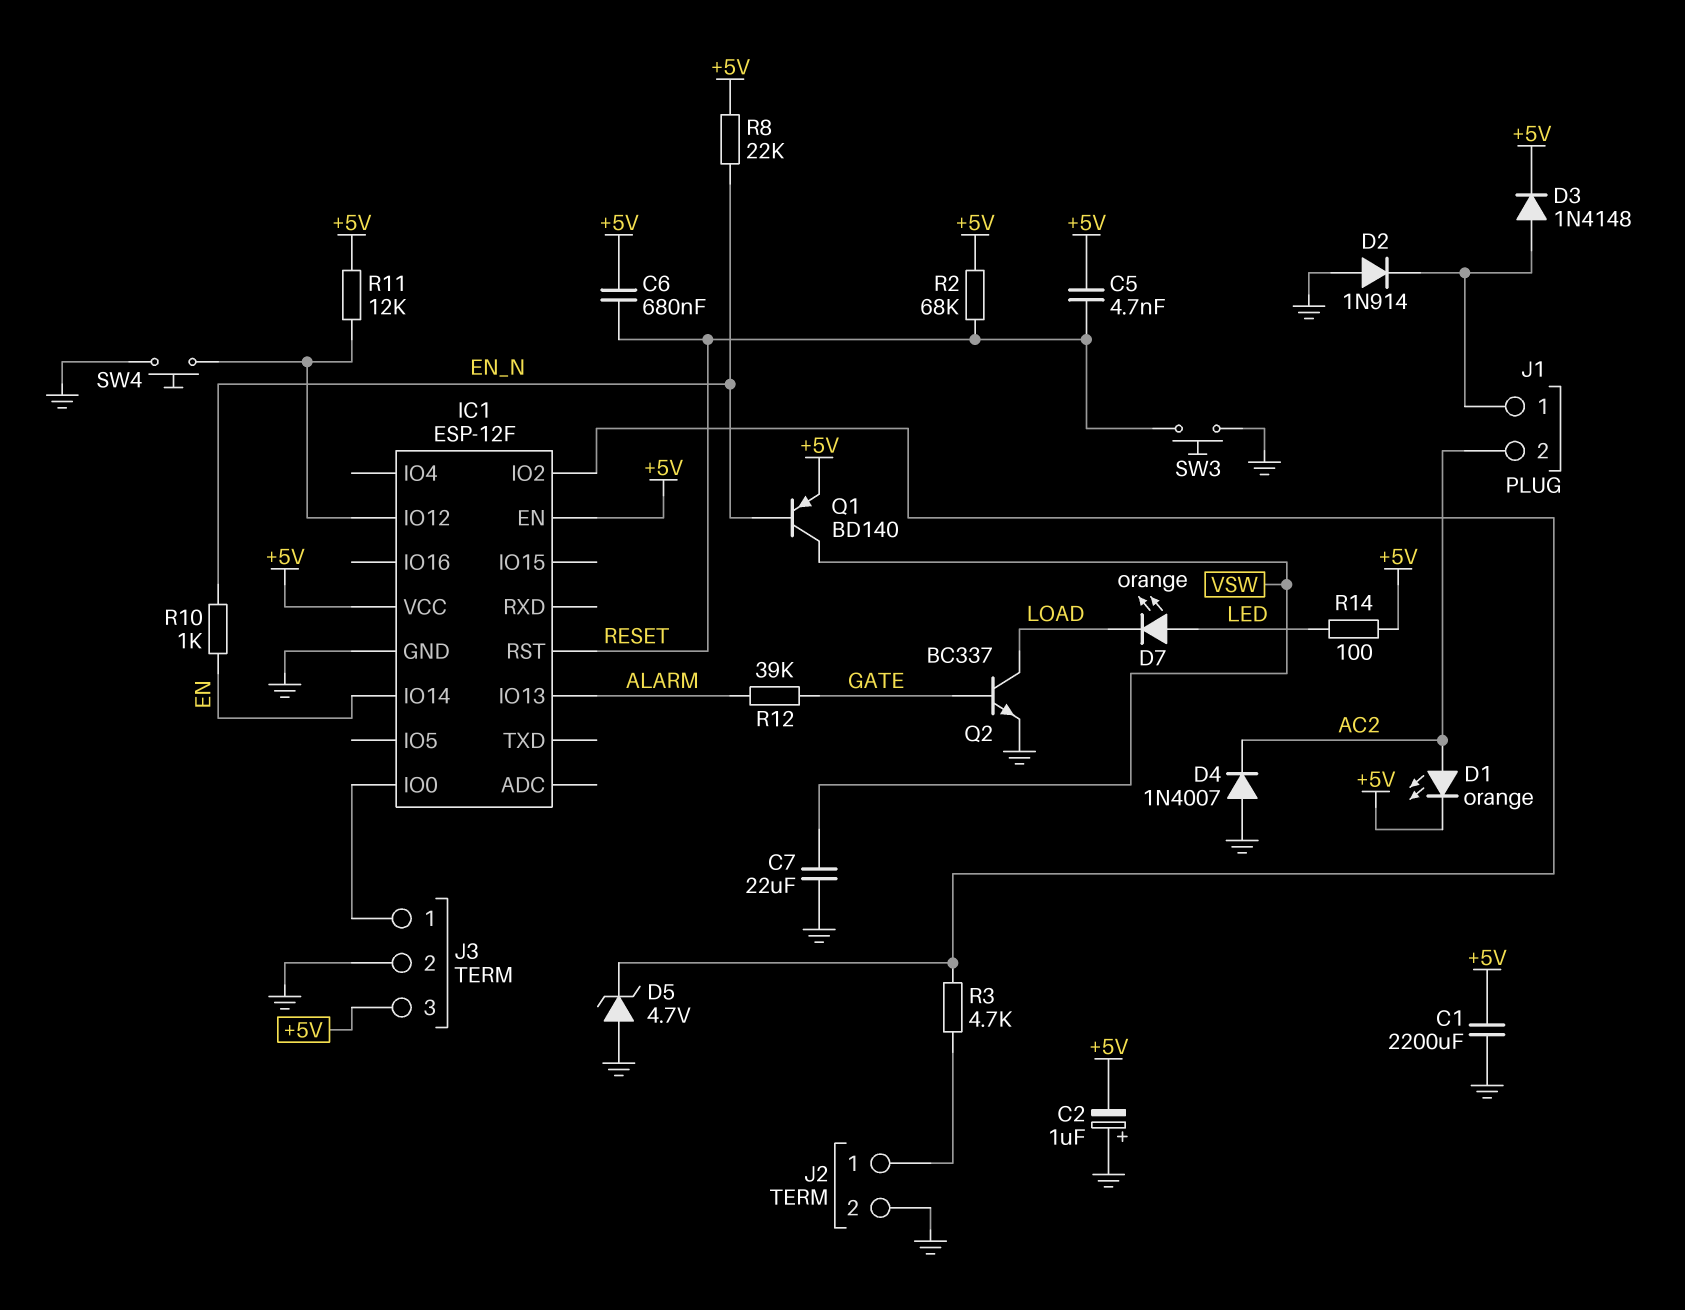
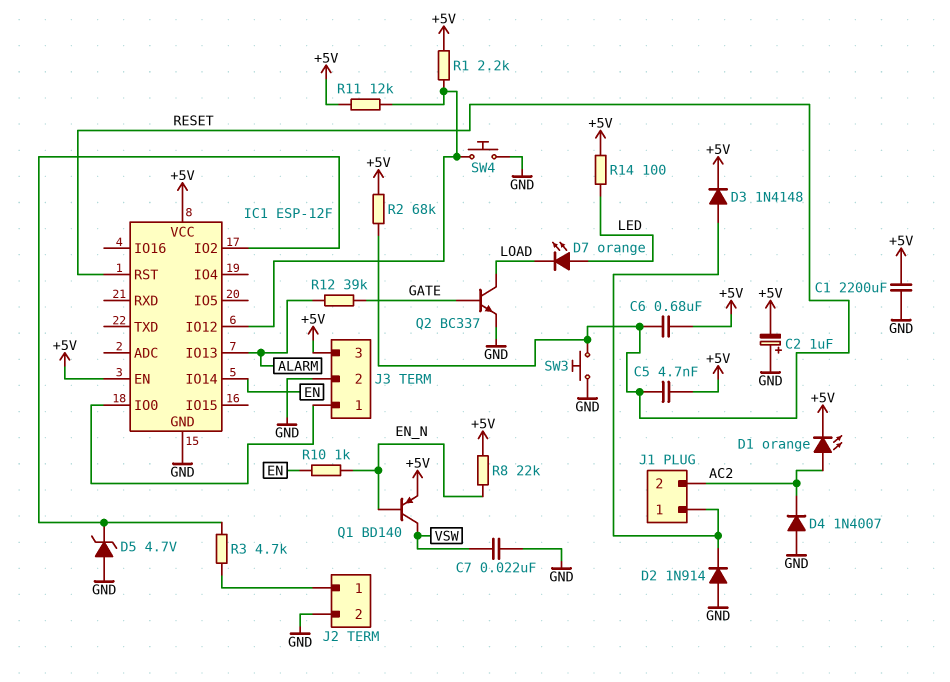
C7: 22uF (GND, VSW) -> 22nF (GND, VSW)
R1: none -> 2.2k (+5V, IC1/IO12)

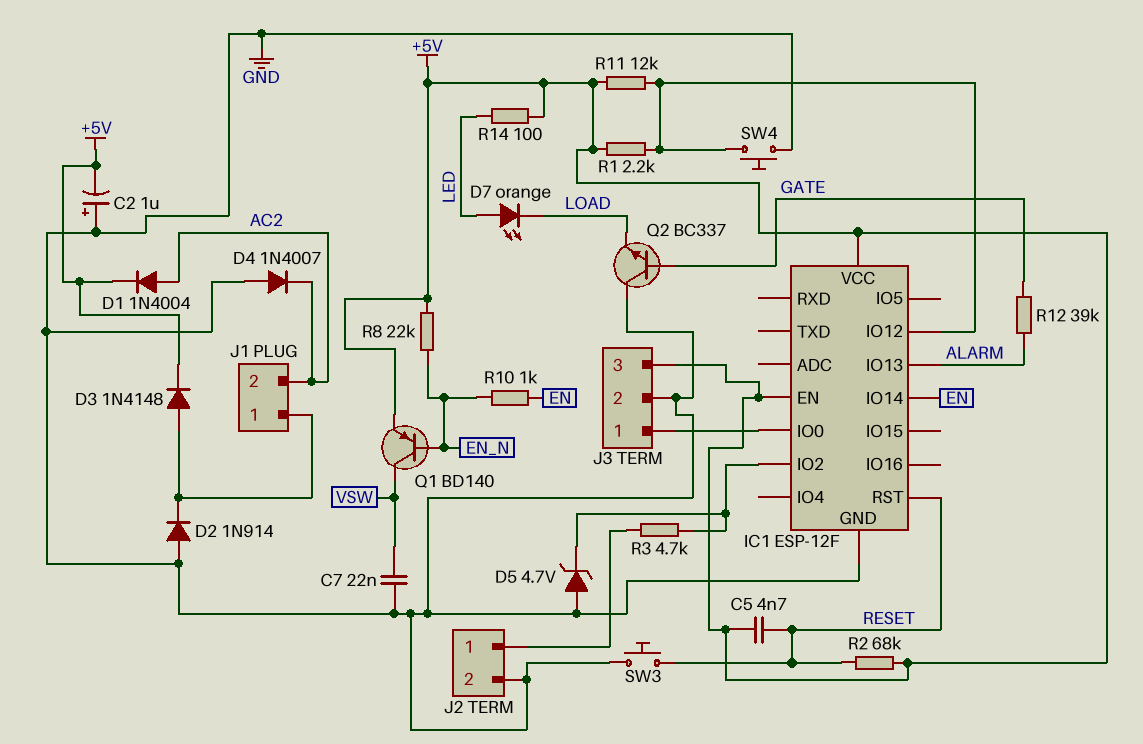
C1: 2200uF (+5V, GND) -> none
C6: 680nF (+5V, RESET) -> none
D1: LED orange (A AC2, K +5V) -> diode 1N4004 (A AC2, K +5V)
Q2: NPN BC337 (B GATE, C LOAD, E GND) -> NPN BC337 (B GATE, C GND, E LOAD)

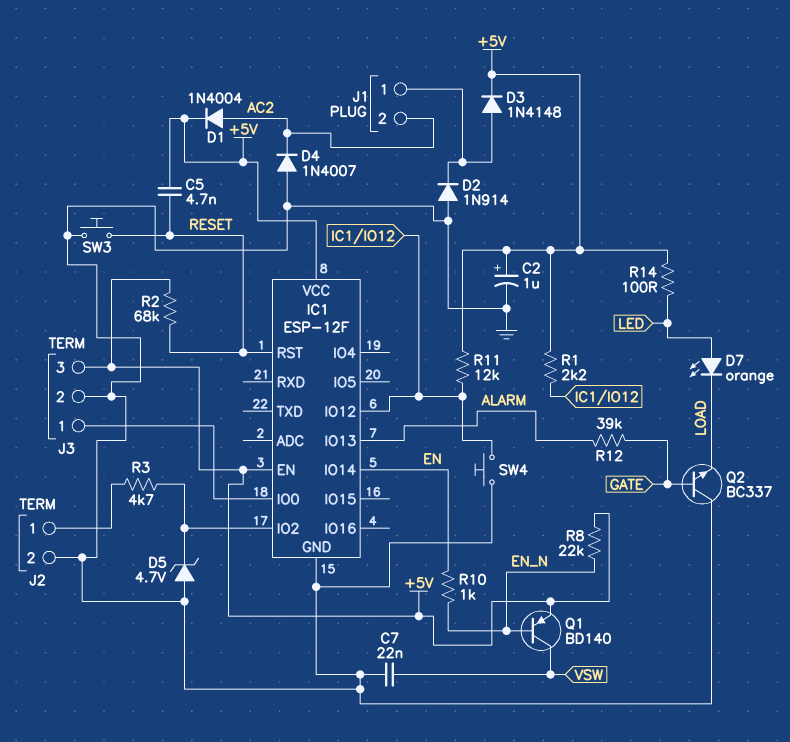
C2: 1uF (plus GND, minus +5V) -> 1uF (plus +5V, minus GND)

